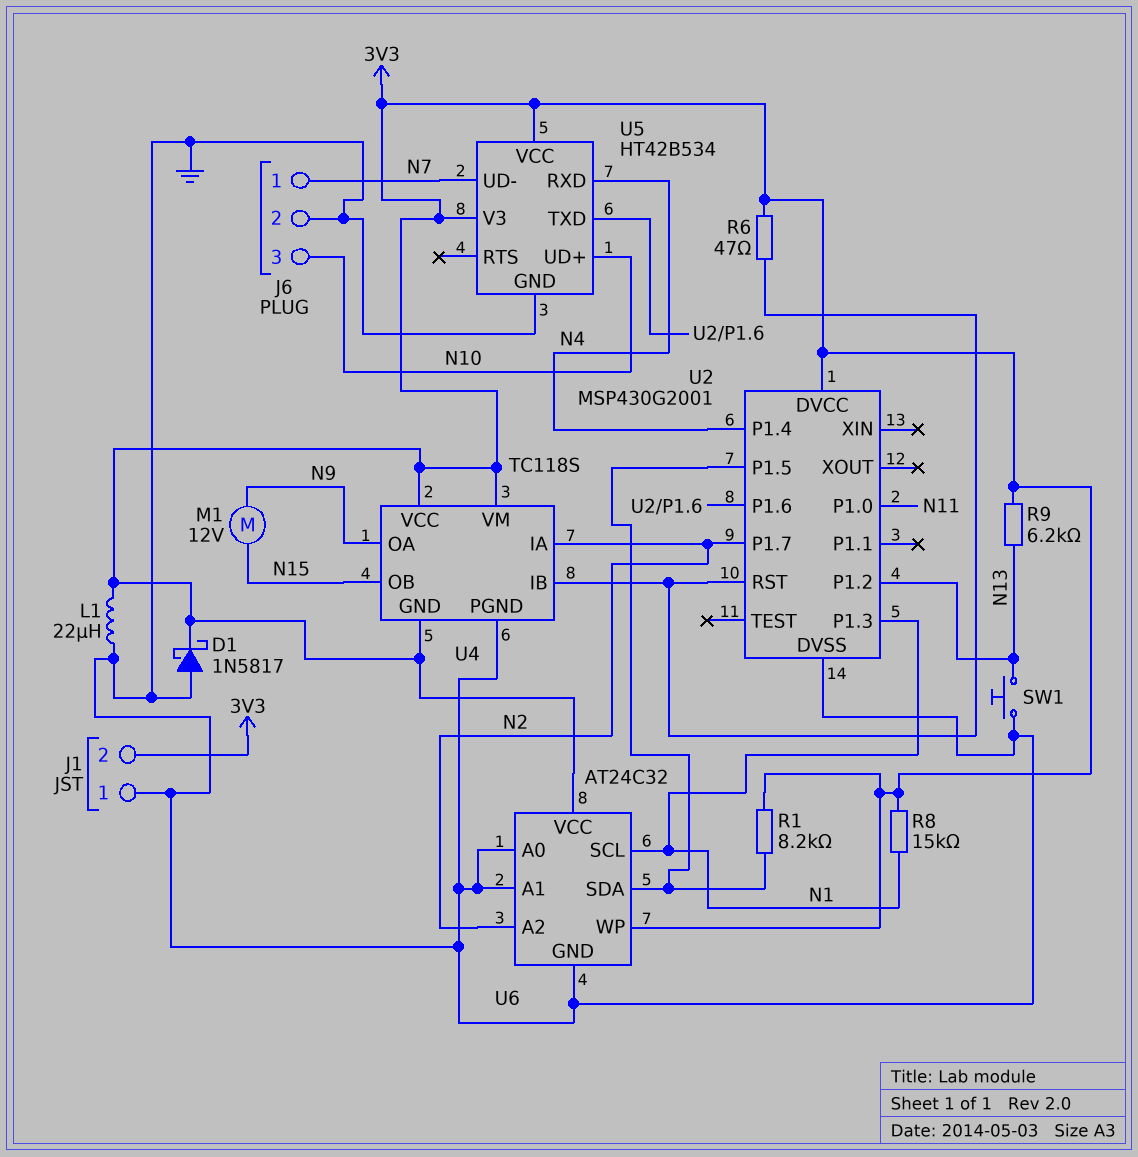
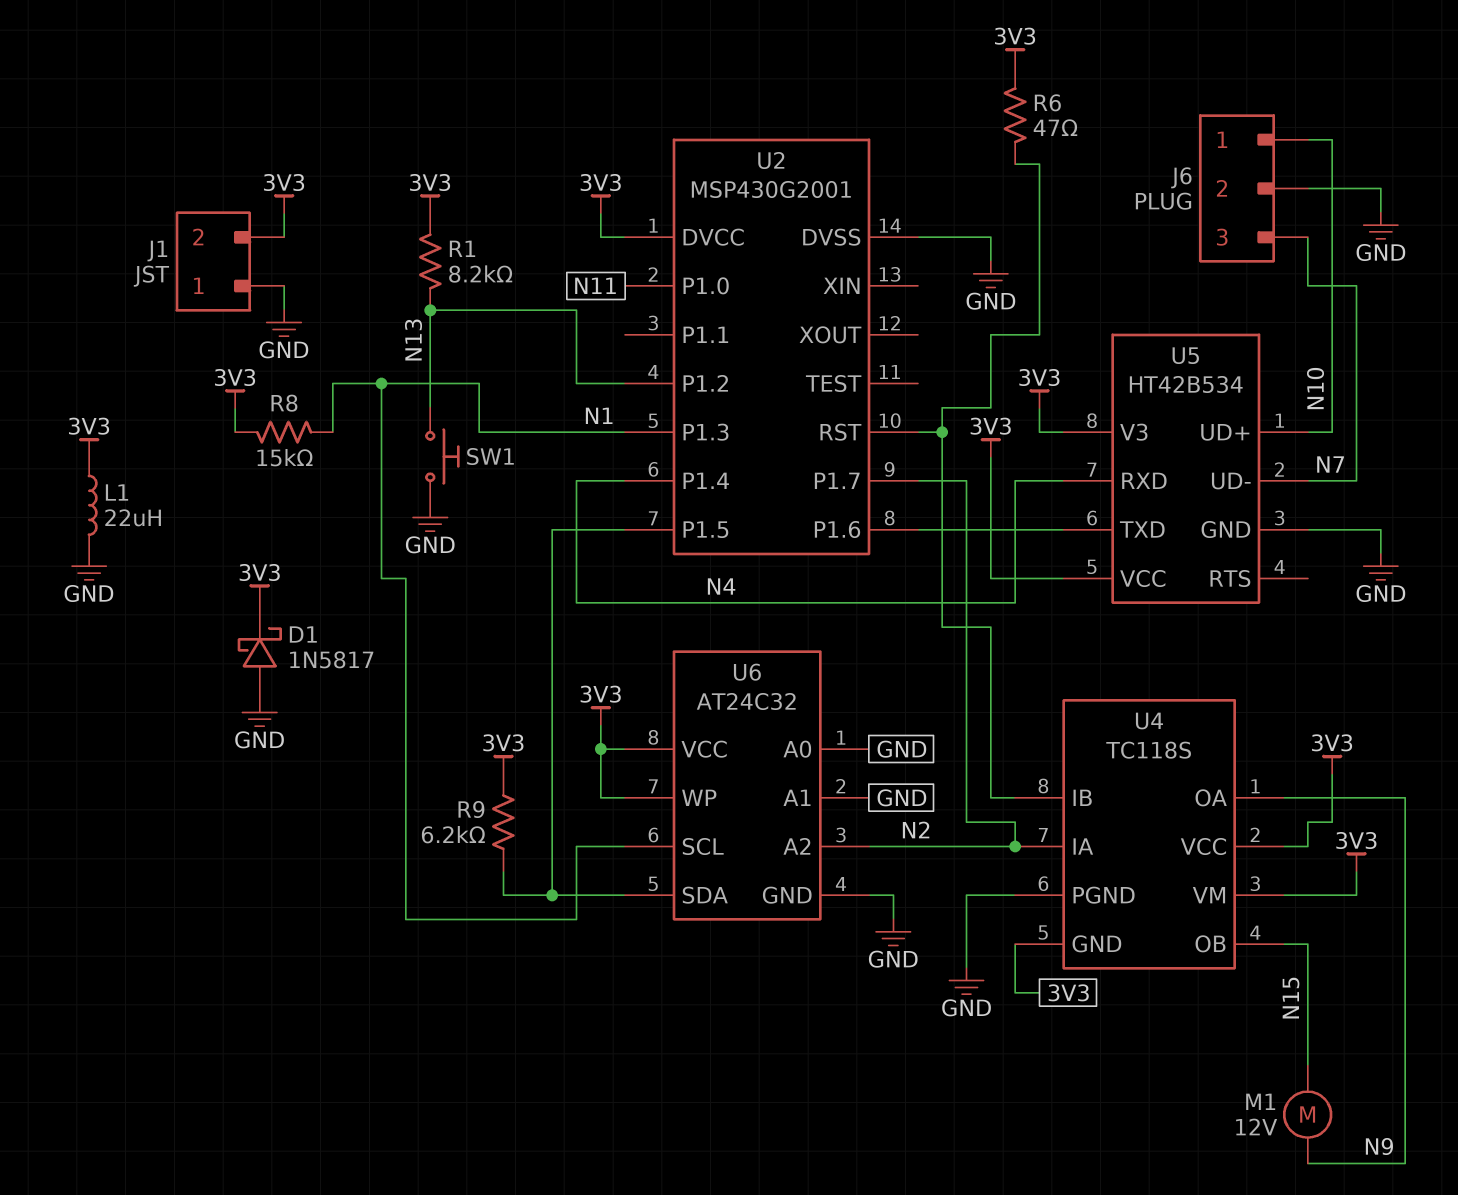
J6 pin 1: N7 -> N10
J6 pin 3: N10 -> N7
R1: 8.2k (3V3, U2/P1.5) -> 8.2k (3V3, N13)
R9: 6.2k (3V3, N13) -> 6.2k (3V3, U2/P1.5)

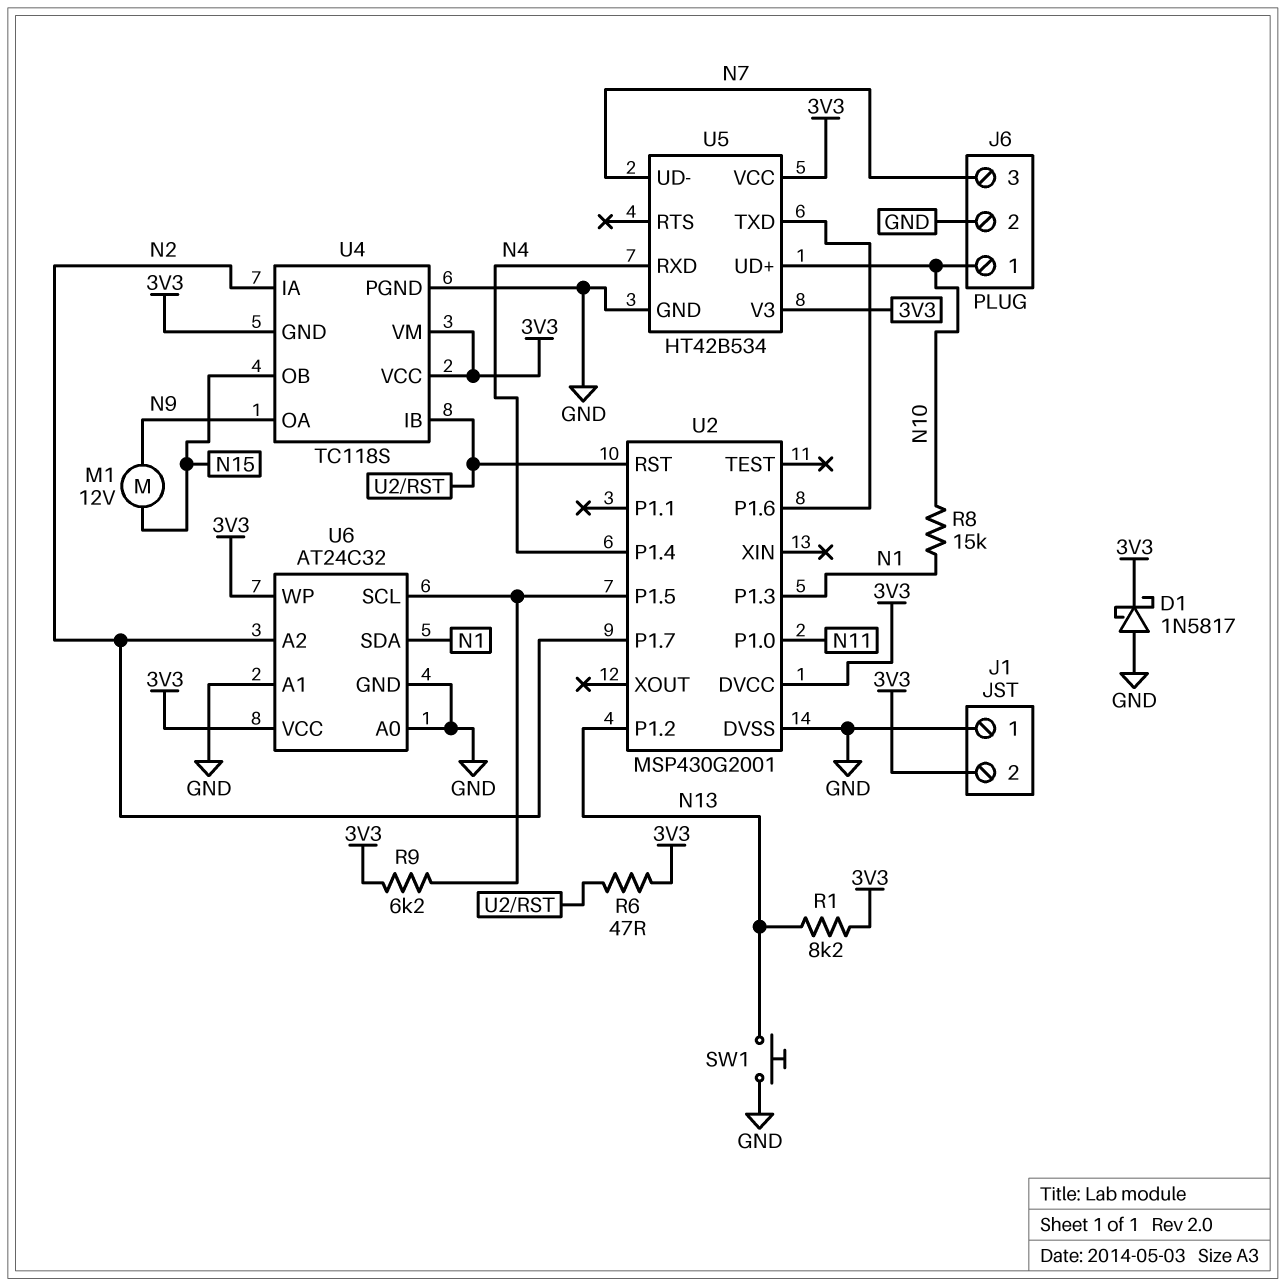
L1: 22uH (3V3, GND) -> none
R8: 15k (3V3, N1) -> 15k (N1, N10)
U6 pin SCL: N1 -> U2/P1.5
U6 pin SDA: U2/P1.5 -> N1

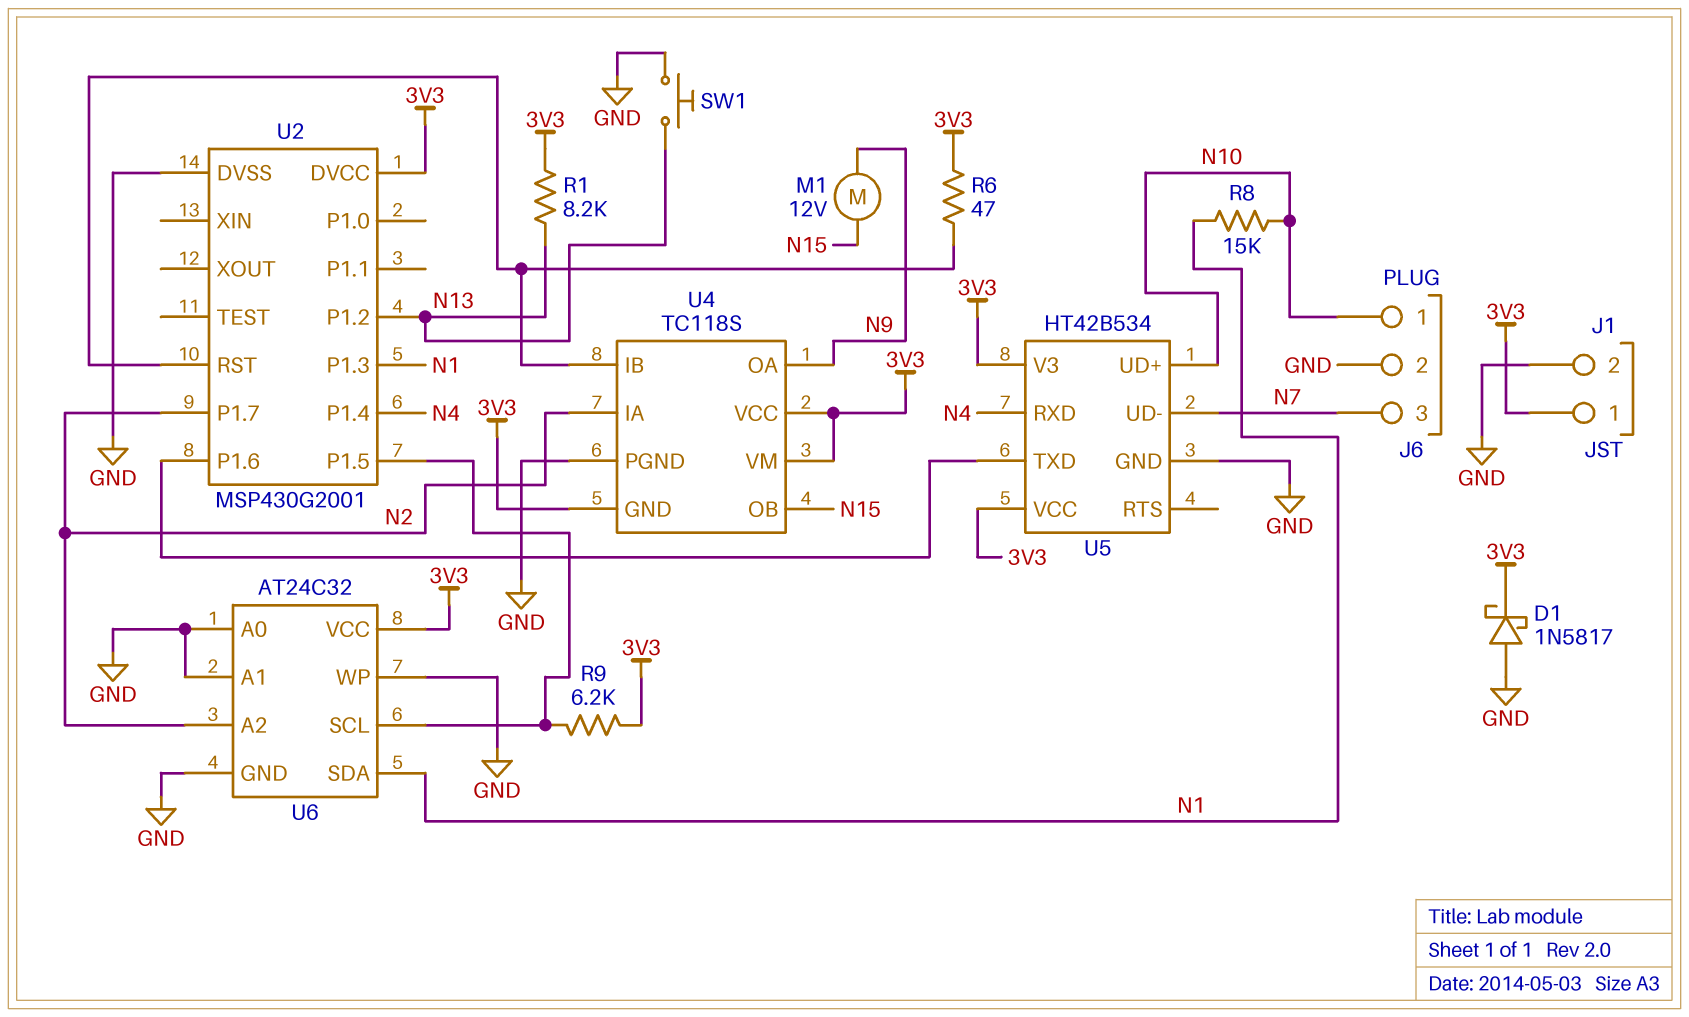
J1 pin 1: GND -> 3V3
J1 pin 2: 3V3 -> GND
U2 pin P1.0: N11 -> none
U6 pin WP: 3V3 -> GND

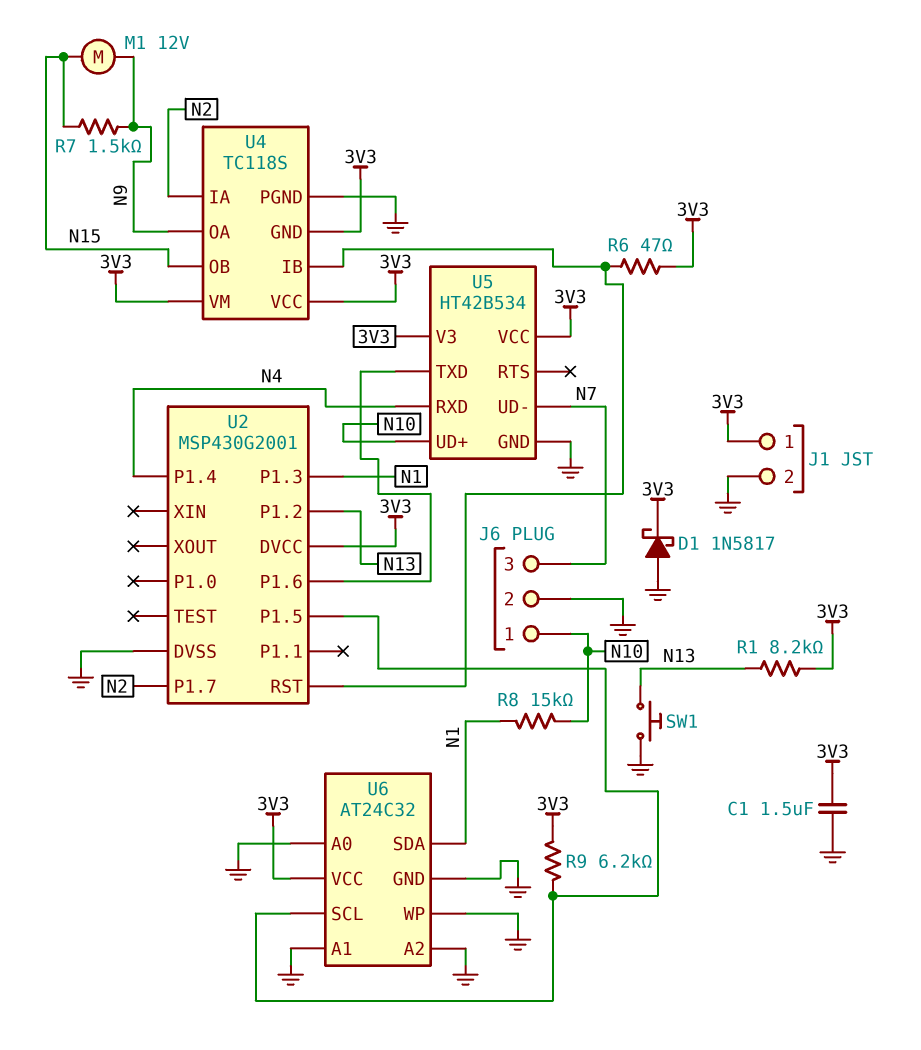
C1: none -> 1.5uF (3V3, GND)
R7: none -> 1.5k (N9, N15)
U6 pin A2: N2 -> GND

